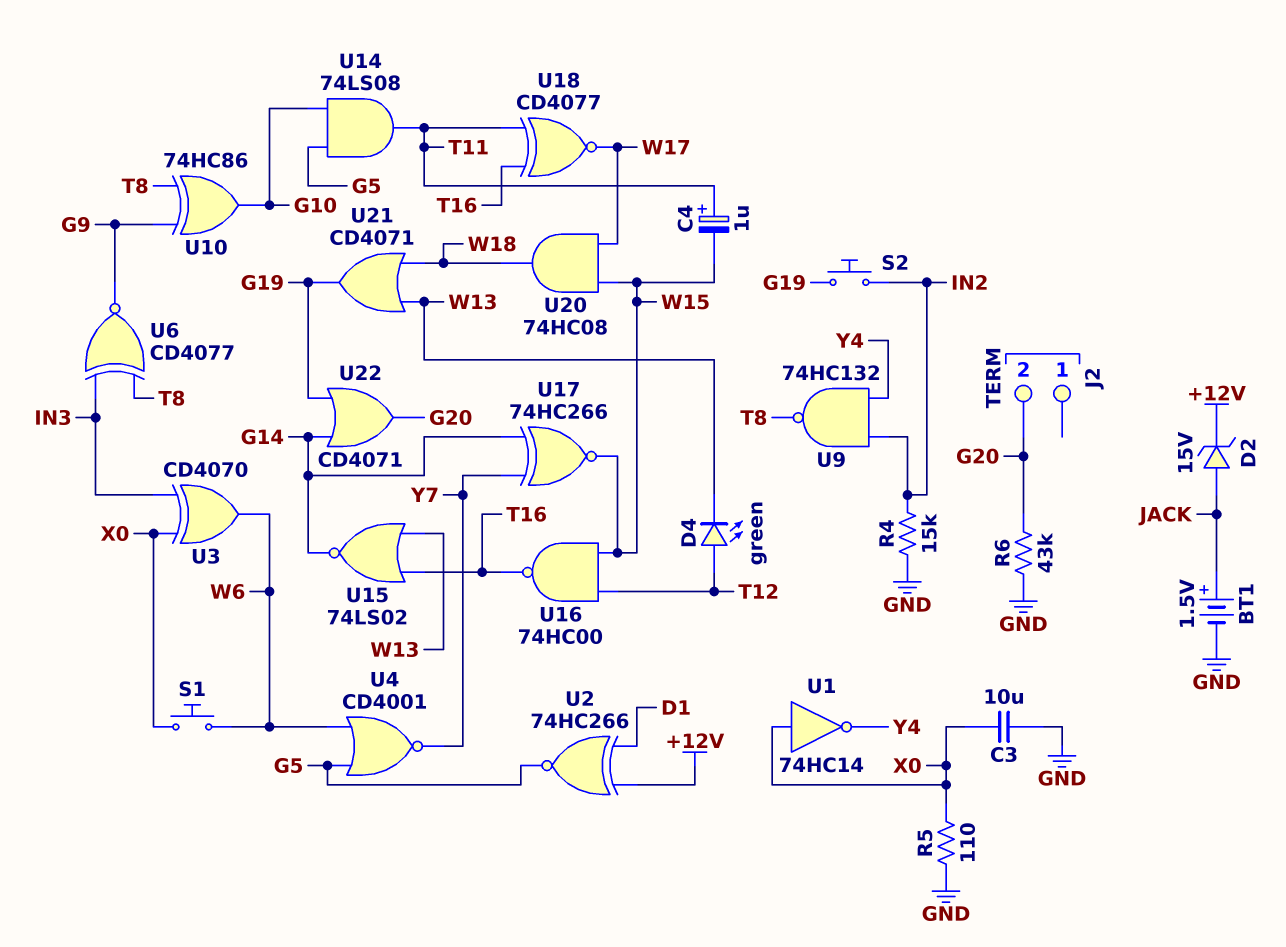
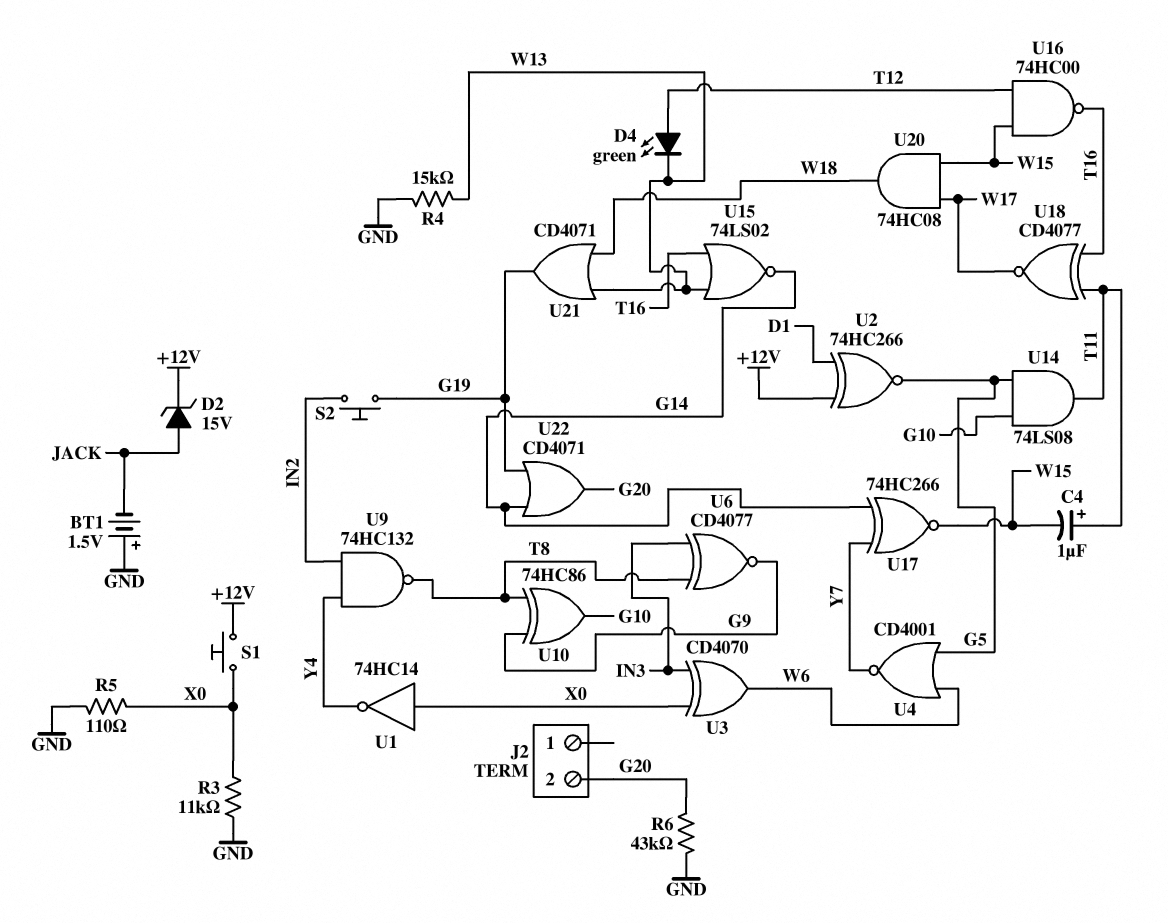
BT1: 1.5V (plus JACK, minus GND) -> 1.5V (plus GND, minus JACK)
C3: 10uF (GND, X0) -> none
R3: none -> 11k (GND, X0)
R4: 15k (GND, IN2) -> 15k (GND, W13)
S1: button (W6, X0) -> button (+12V, X0)

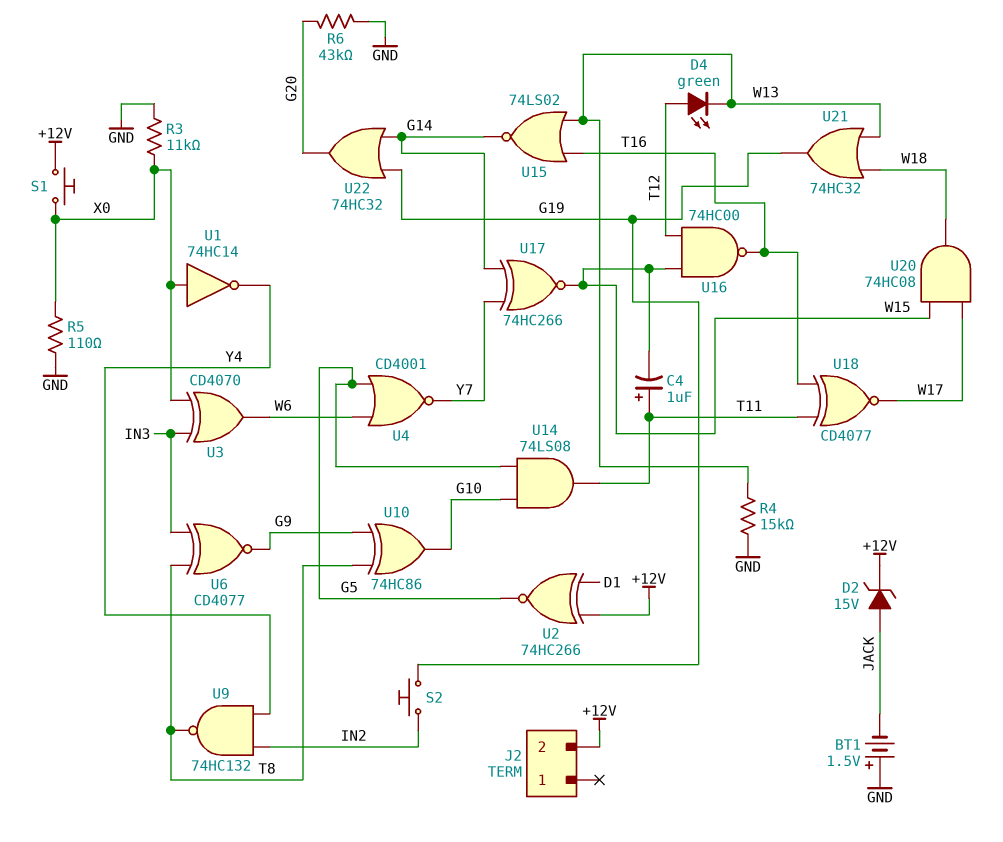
J2 pin 2: G20 -> +12V
U21: OR CD4071 (in W13, in W18, out G19) -> OR 74HC32 (in W13, in W18, out G19)
U22: OR CD4071 (in G14, in G19, out G20) -> OR 74HC32 (in G14, in G19, out G20)

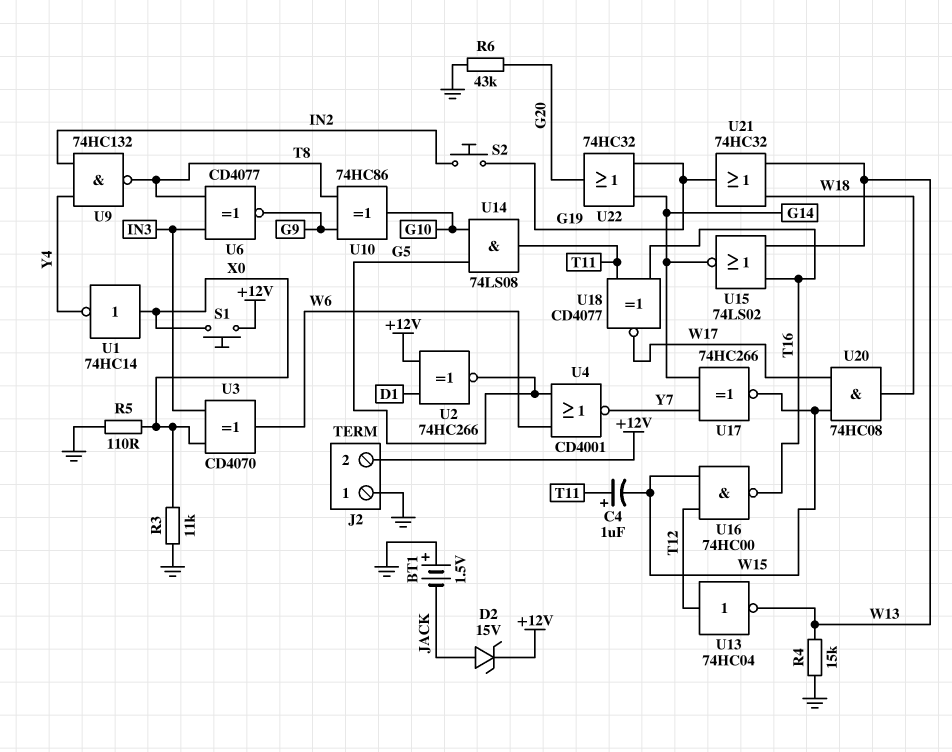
D4: LED green (A T12, K W13) -> none
J2 pin 1: none -> GND
U13: none -> NOT 74HC04 (in T12, out W13)

